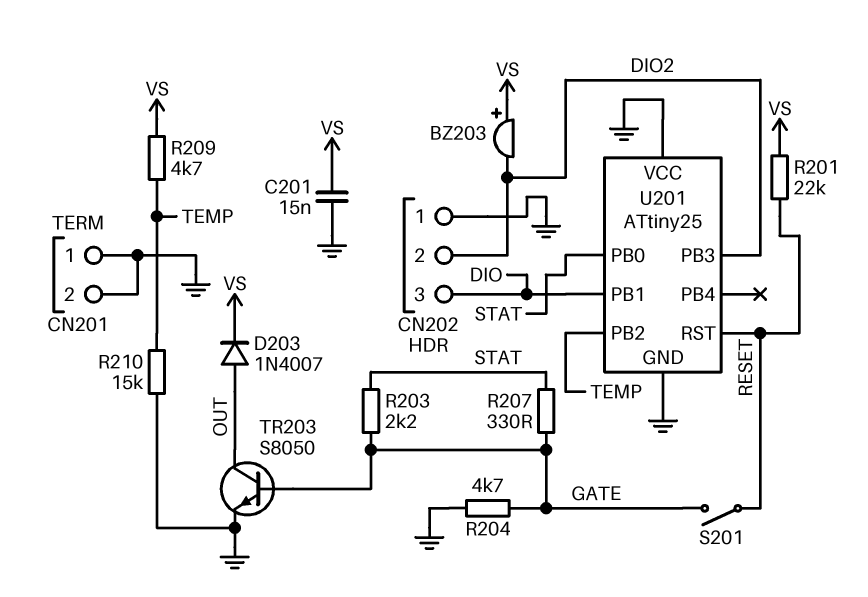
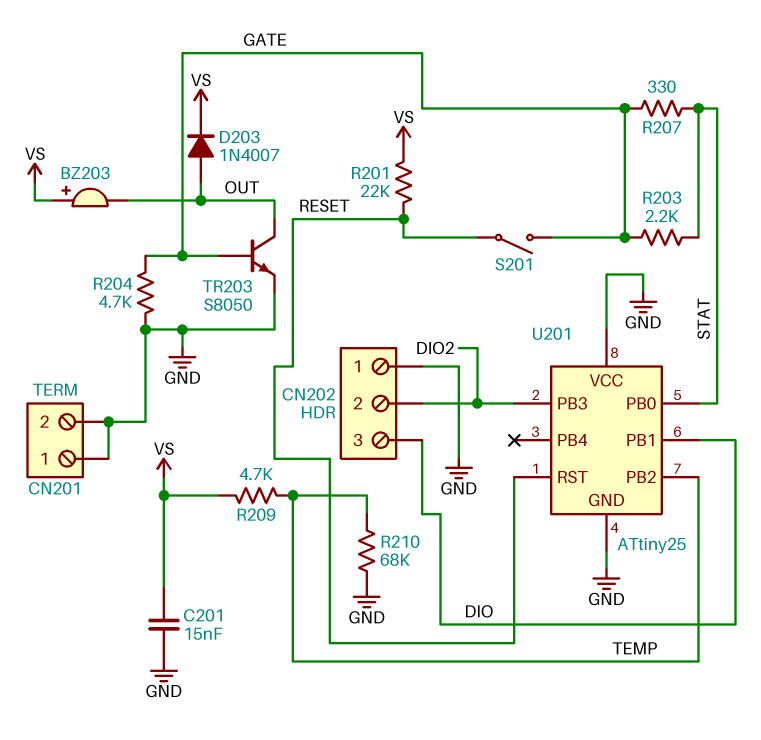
BZ203: buzzer (plus VS, minus DIO2) -> buzzer (plus VS, minus OUT)
R210: 15k (GND, TEMP) -> 68k (GND, TEMP)

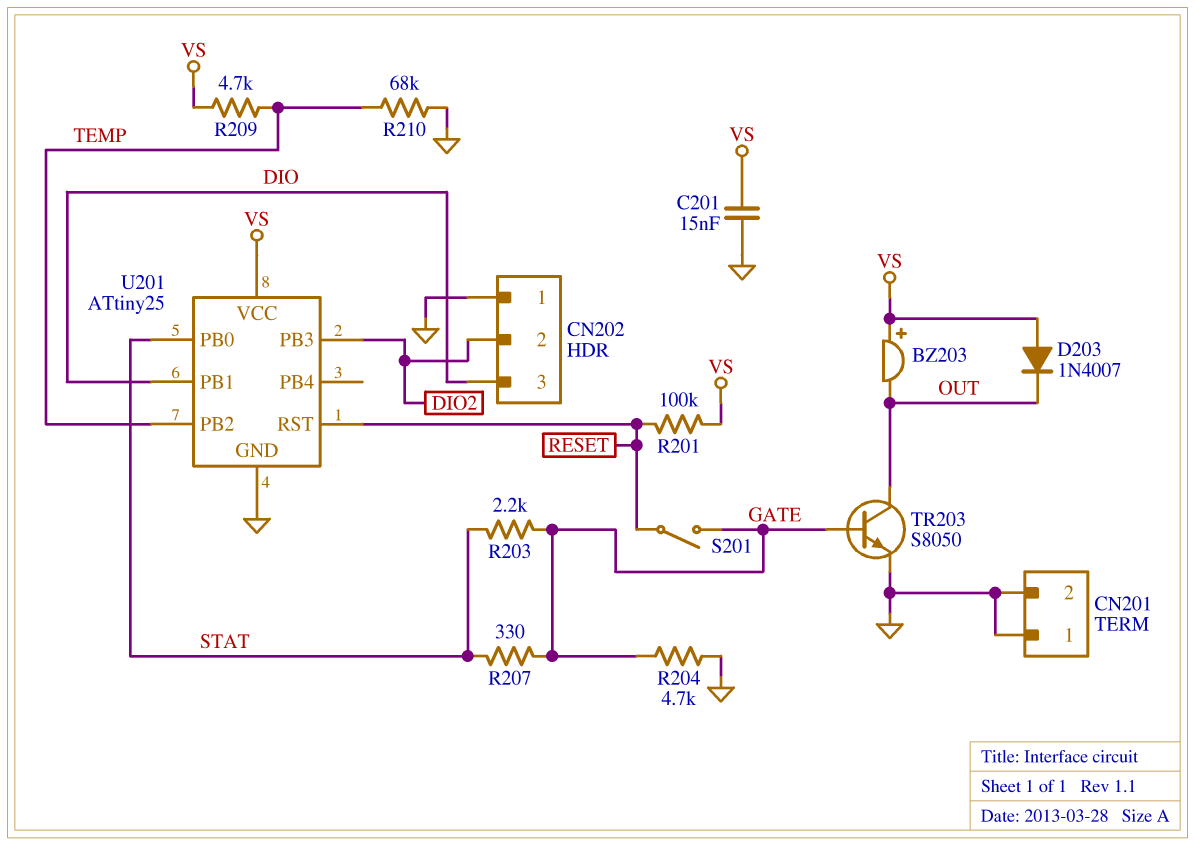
D203: diode 1N4007 (A OUT, K VS) -> diode 1N4007 (A VS, K OUT)
R201: 22k (RESET, VS) -> 100k (RESET, VS)
U201 pin VCC: GND -> VS

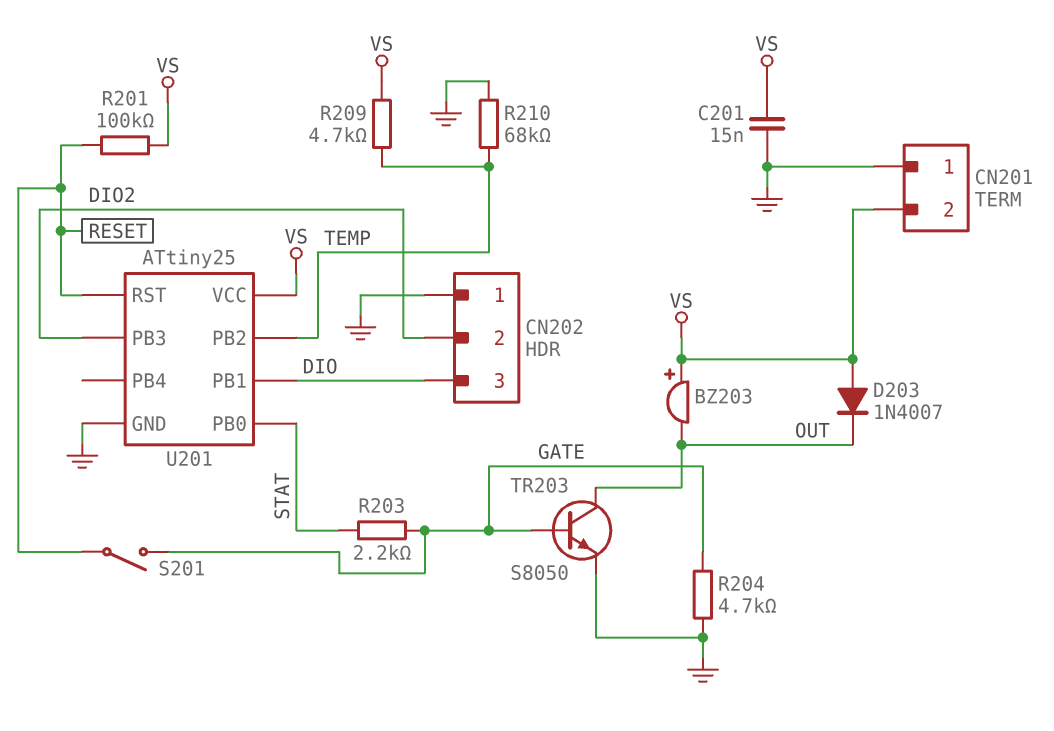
CN201 pin 2: GND -> VS
R207: 330 (GATE, STAT) -> none

